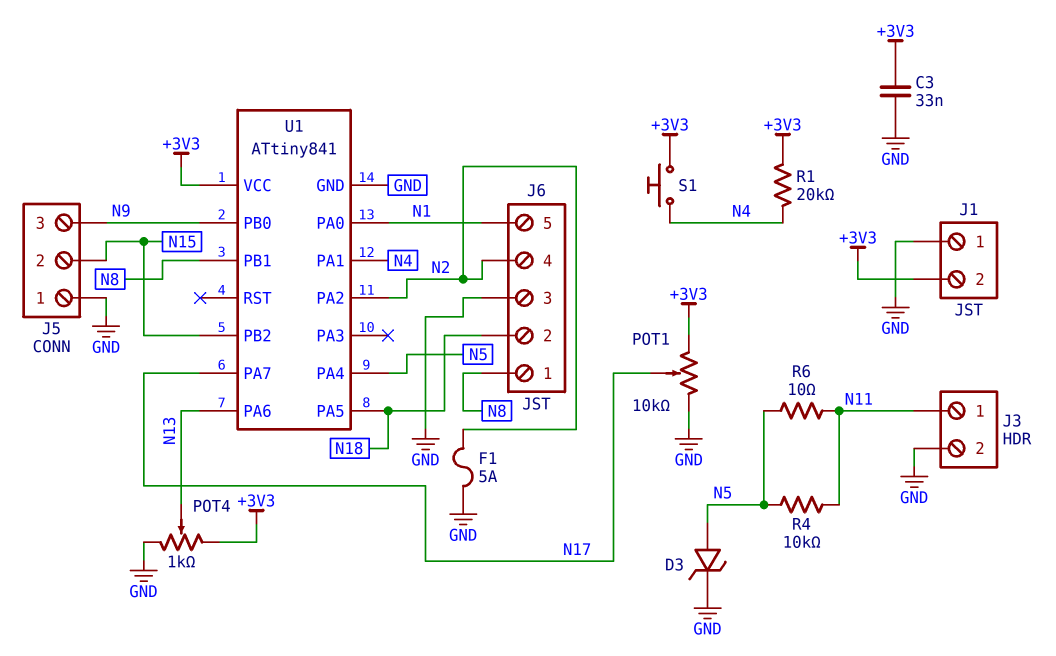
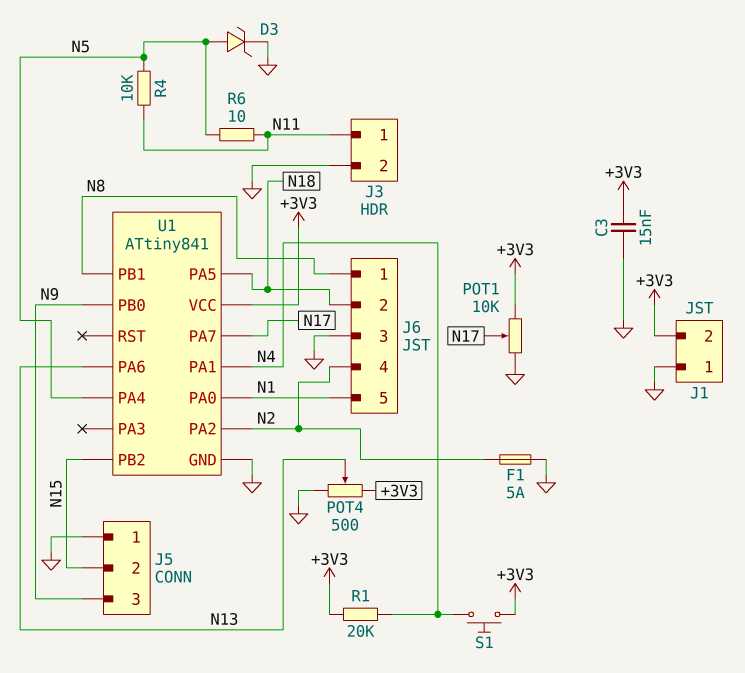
C3: 33nF (+3V3, GND) -> 15nF (+3V3, GND)
POT4: 1k (+3V3, GND, wiper N13) -> 500 (+3V3, GND, wiper N13)

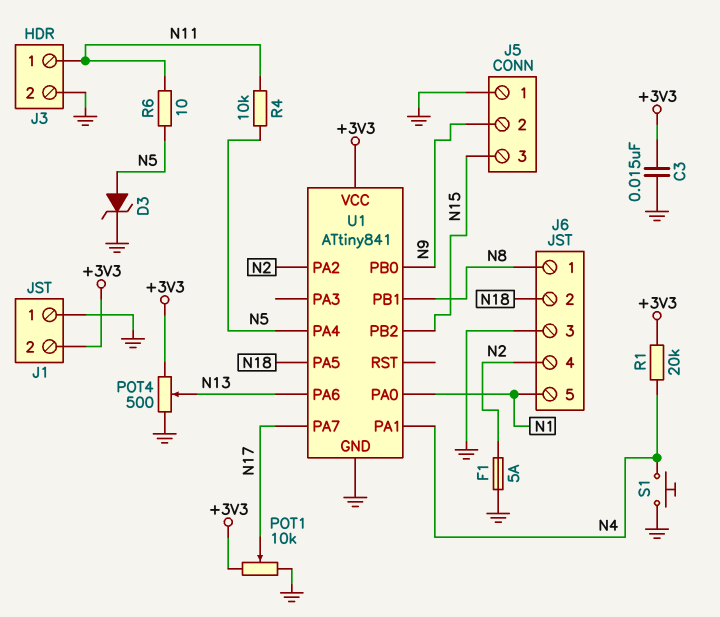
J5 pin 2: N15 -> N9
J5 pin 3: N9 -> N15
S1: button (+3V3, N4) -> button (GND, N4)

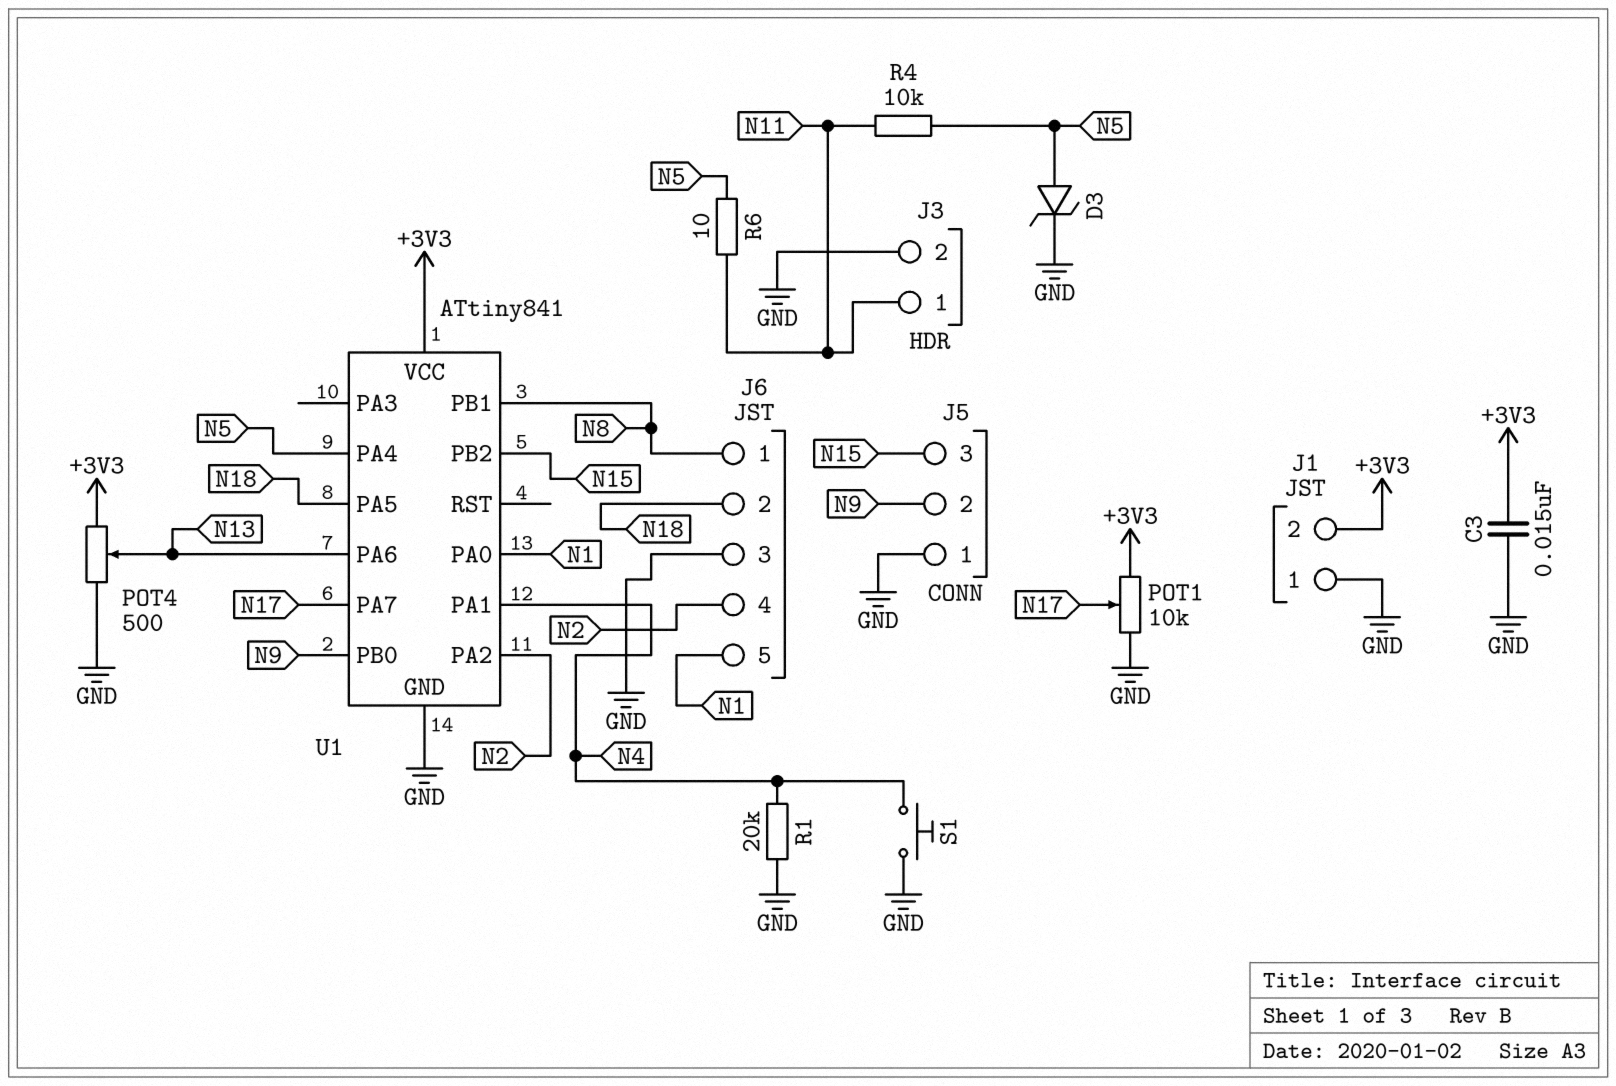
F1: 5A (GND, N2) -> none
R1: 20k (+3V3, N4) -> 20k (GND, N4)

